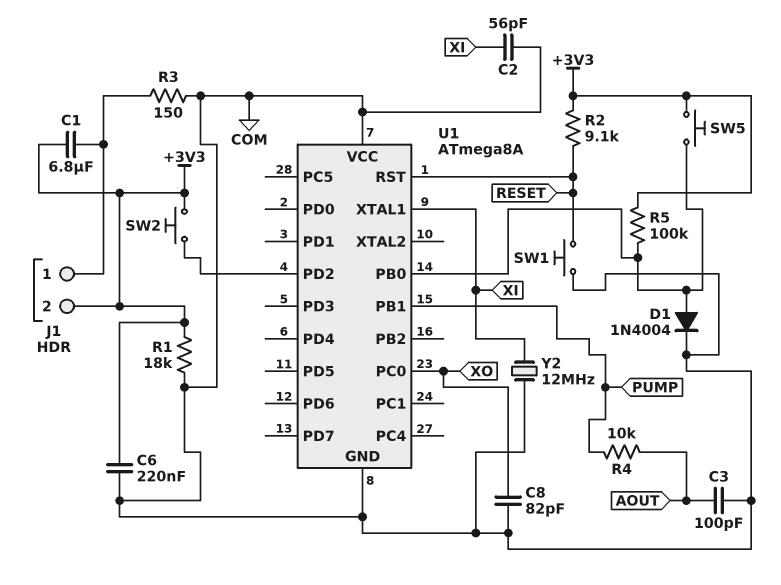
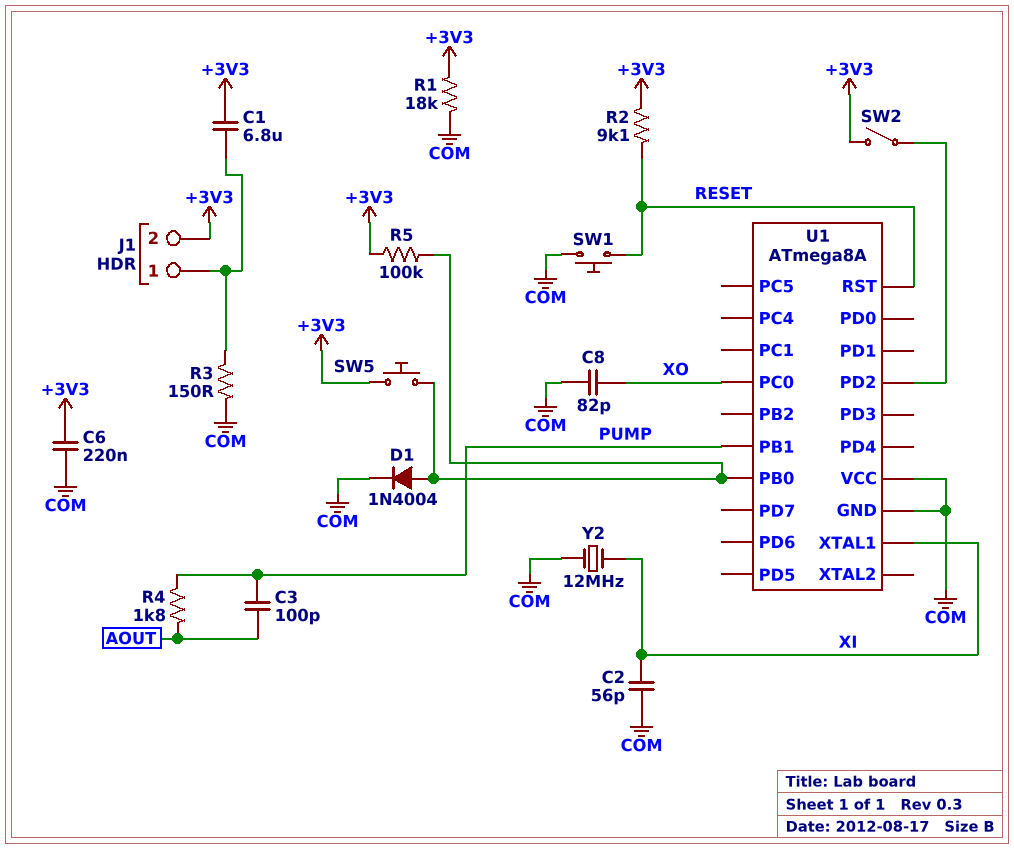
C3: 100pF (AOUT, COM) -> 100pF (AOUT, PUMP)
R4: 10k (AOUT, PUMP) -> 1.8k (AOUT, PUMP)
SW2: button (+3V3, U1/PD2) -> switch (+3V3, U1/PD2)

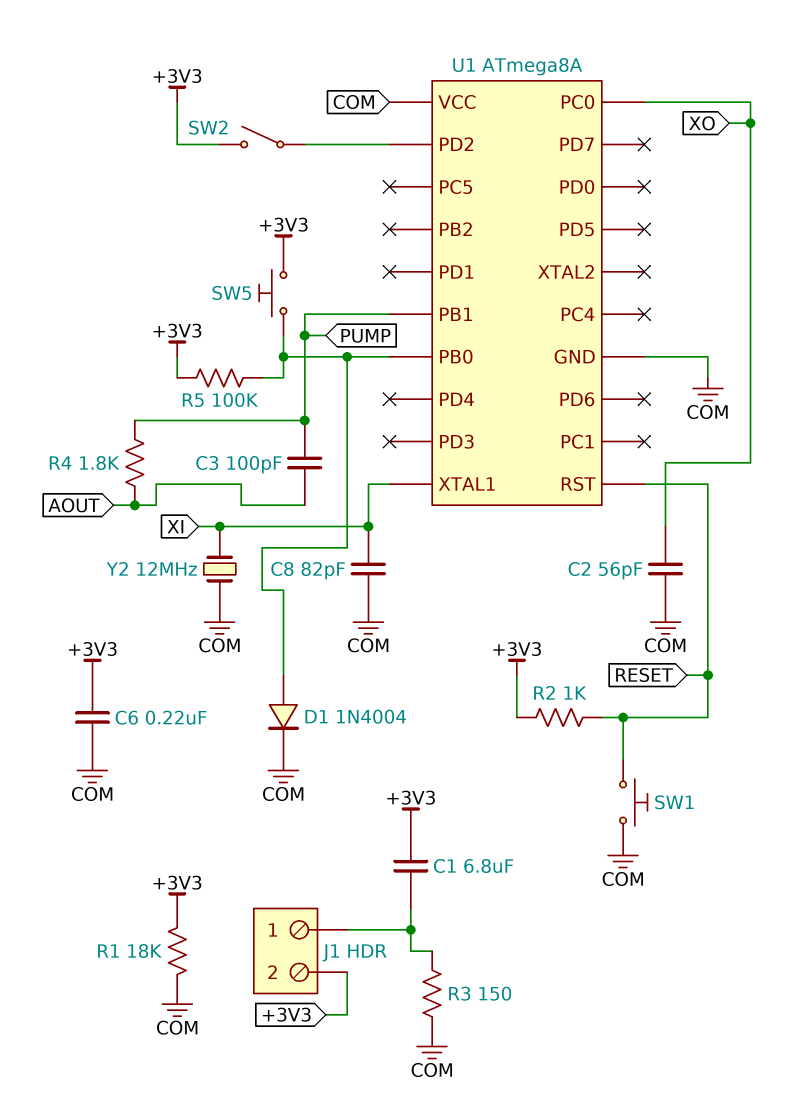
C2: 56pF (COM, XI) -> 56pF (COM, XO)
C8: 82pF (COM, XO) -> 82pF (COM, XI)
R2: 9.1k (+3V3, RESET) -> 1k (+3V3, RESET)

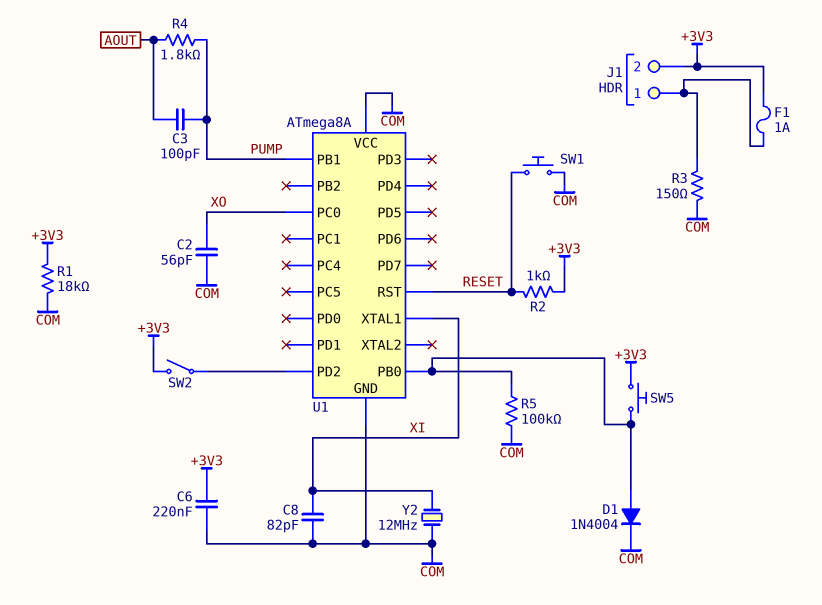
C1: 6.8uF (+3V3, J1/1) -> none
F1: none -> 1A (+3V3, J1/1)
R5: 100k (+3V3, U1/PB0) -> 100k (COM, U1/PB0)

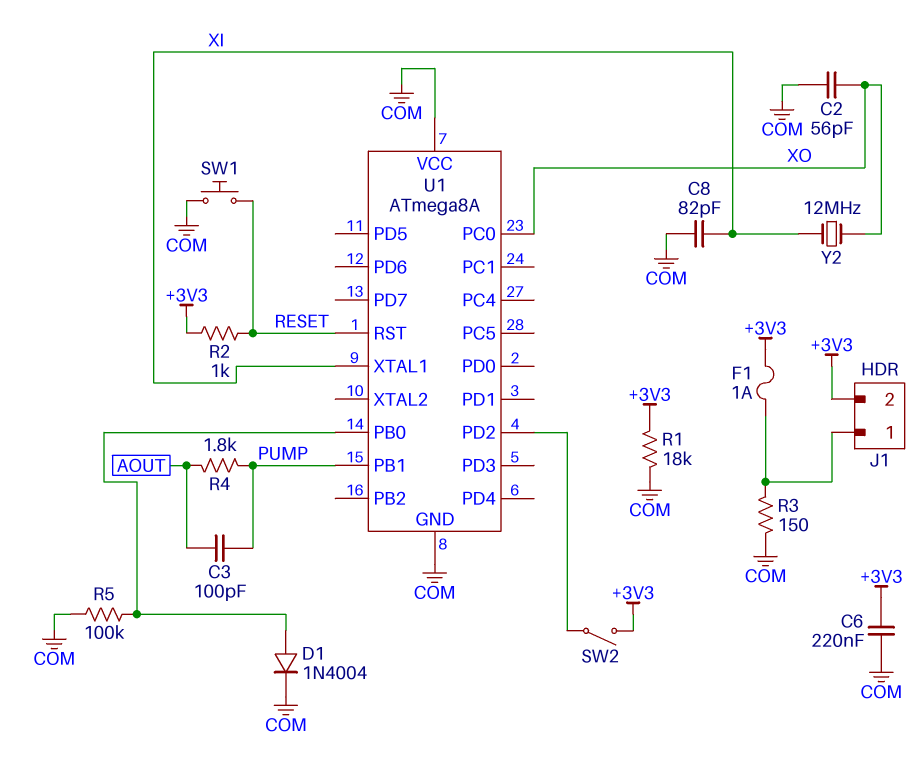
SW5: button (+3V3, U1/PB0) -> none
Y2: 12MHz (COM, XI) -> 12MHz (XI, XO)

